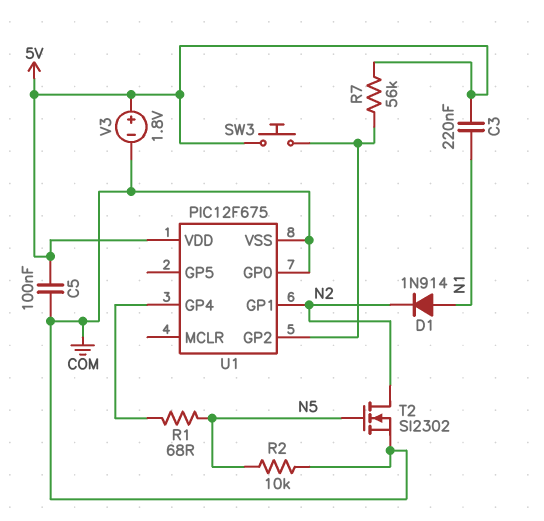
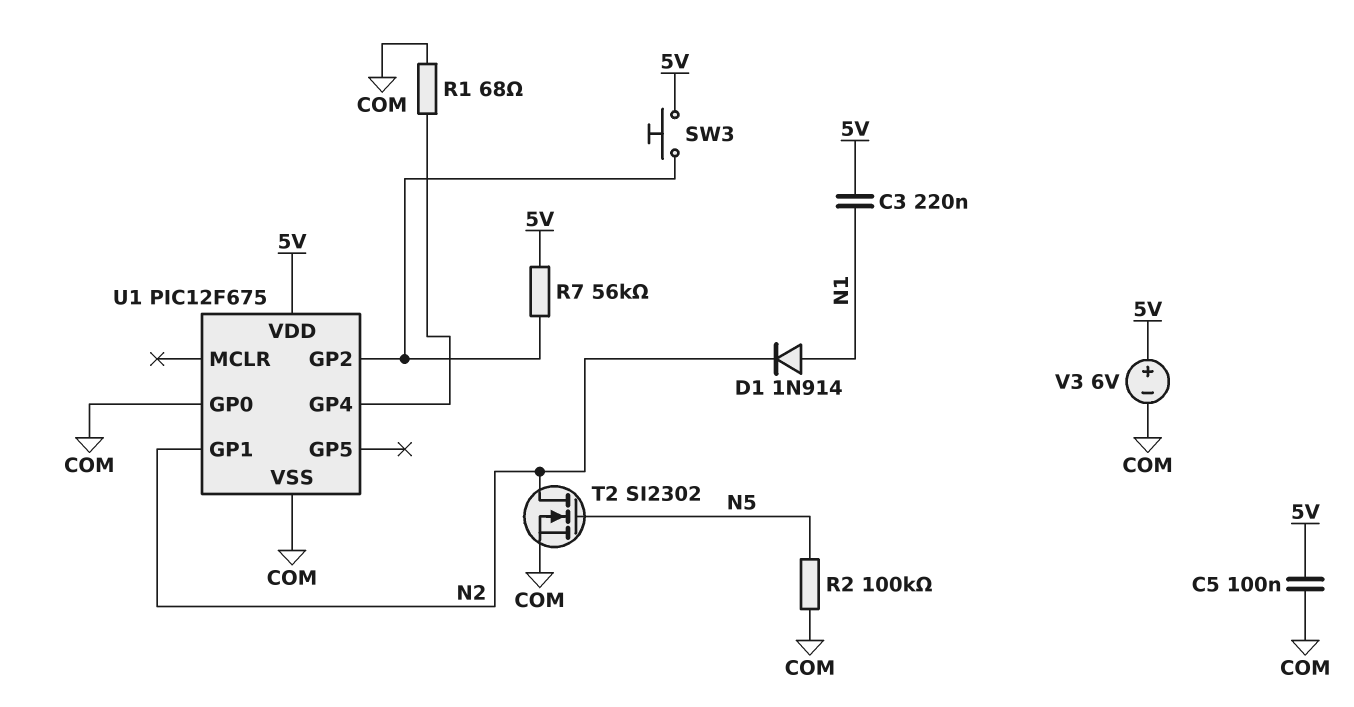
R1: 68 (N5, U1/GP4) -> 68 (COM, U1/GP4)
R2: 10k (COM, N5) -> 100k (COM, N5)
V3: 1.8V (plus 5V, minus COM) -> 6V (plus 5V, minus COM)

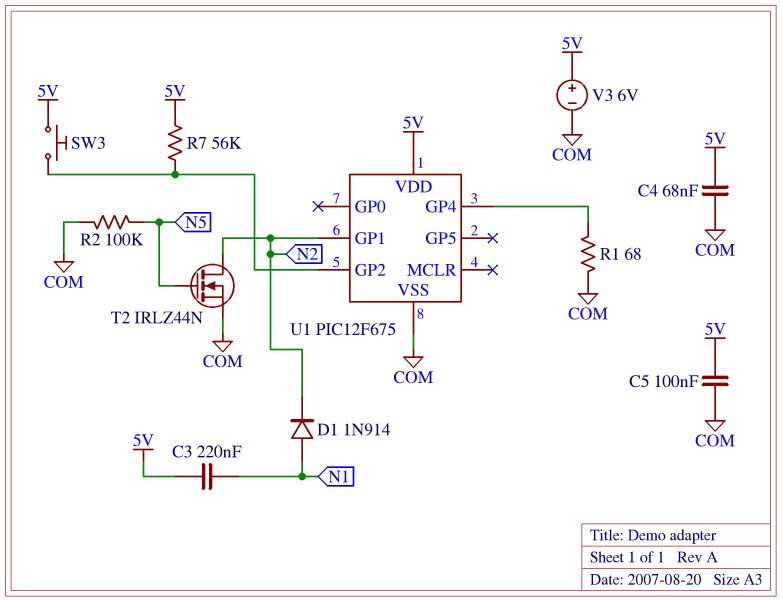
C4: none -> 68nF (5V, COM)
T2: NMOS SI2302 (G N5, D N2, S COM) -> NMOS IRLZ44N (G N5, D N2, S COM)
U1 pin GP0: COM -> none

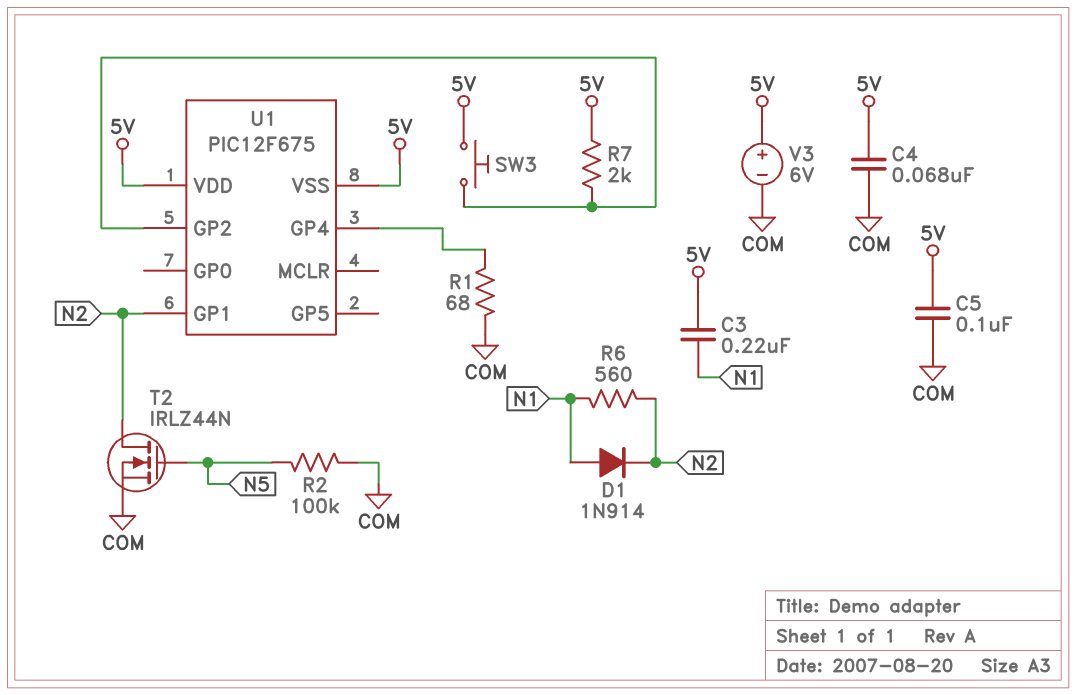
R6: none -> 560 (N1, N2)
R7: 56k (5V, U1/GP2) -> 2k (5V, U1/GP2)
U1 pin VSS: COM -> 5V

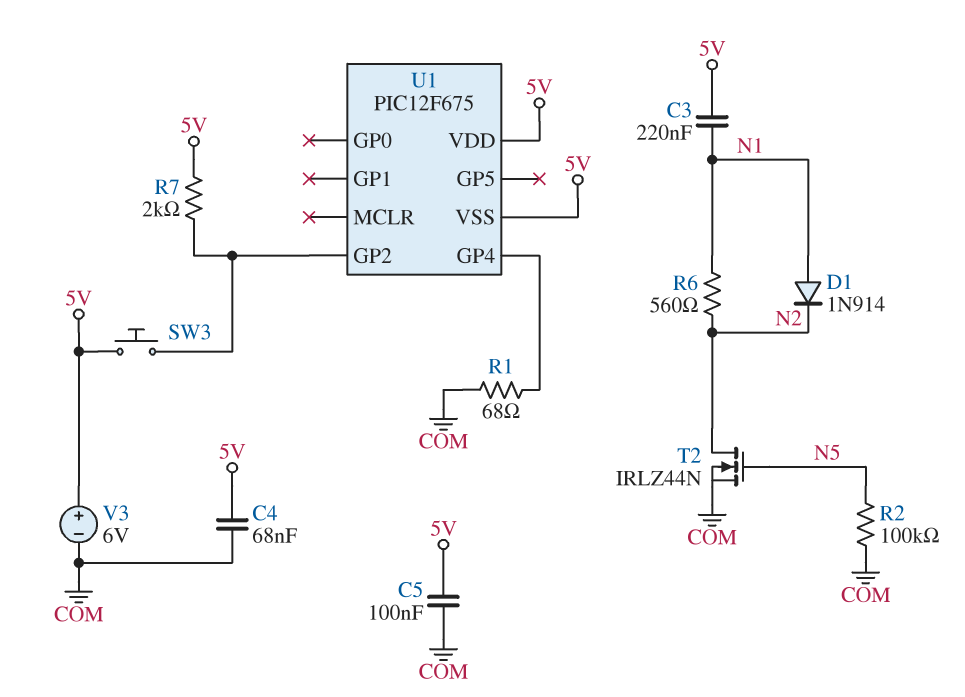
U1 pin GP1: N2 -> none

